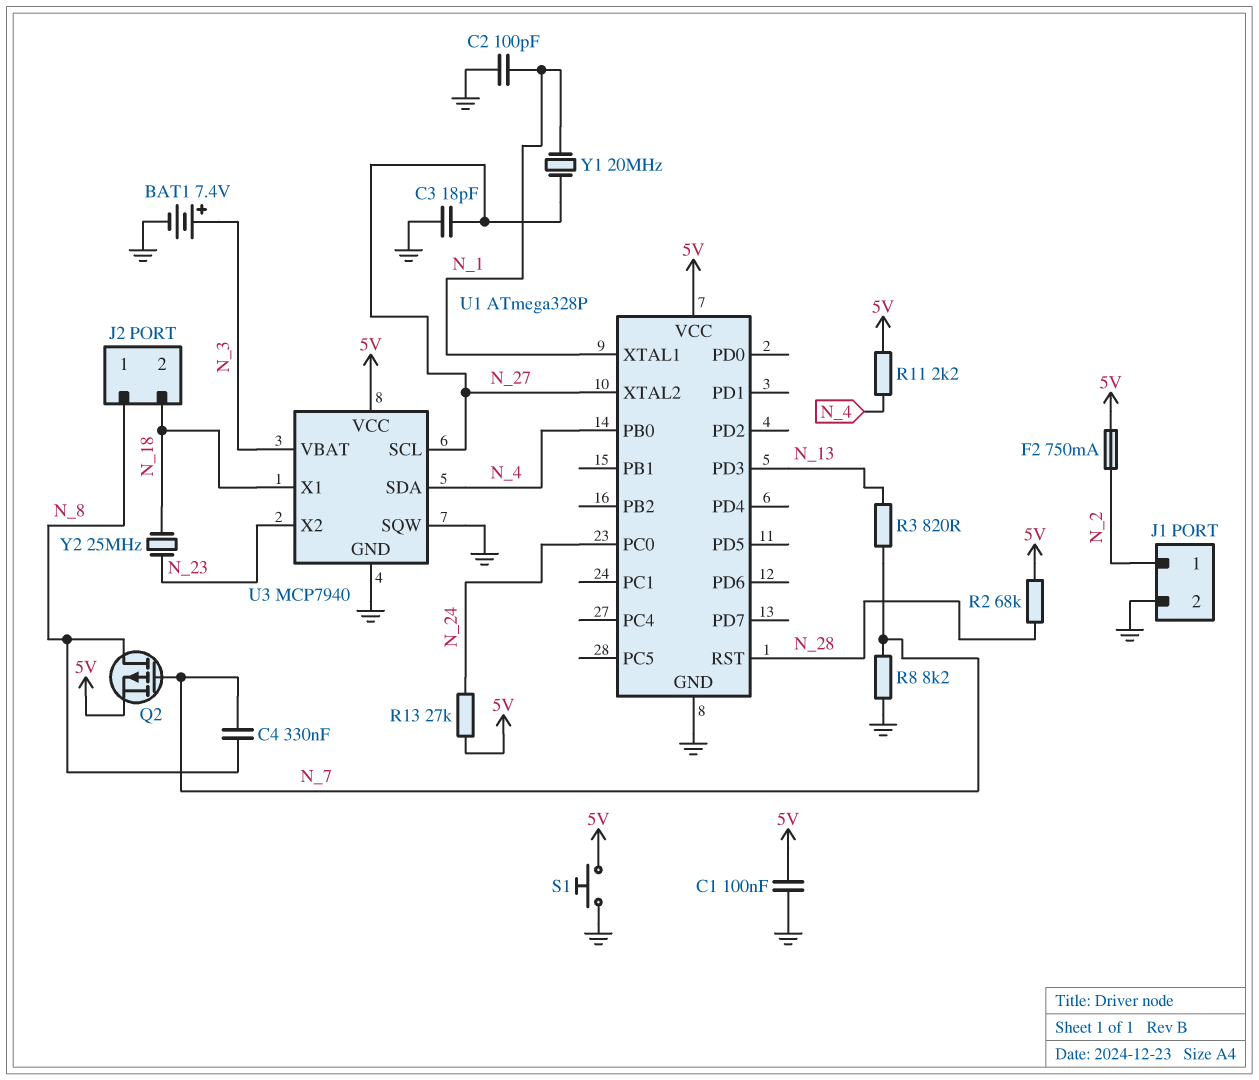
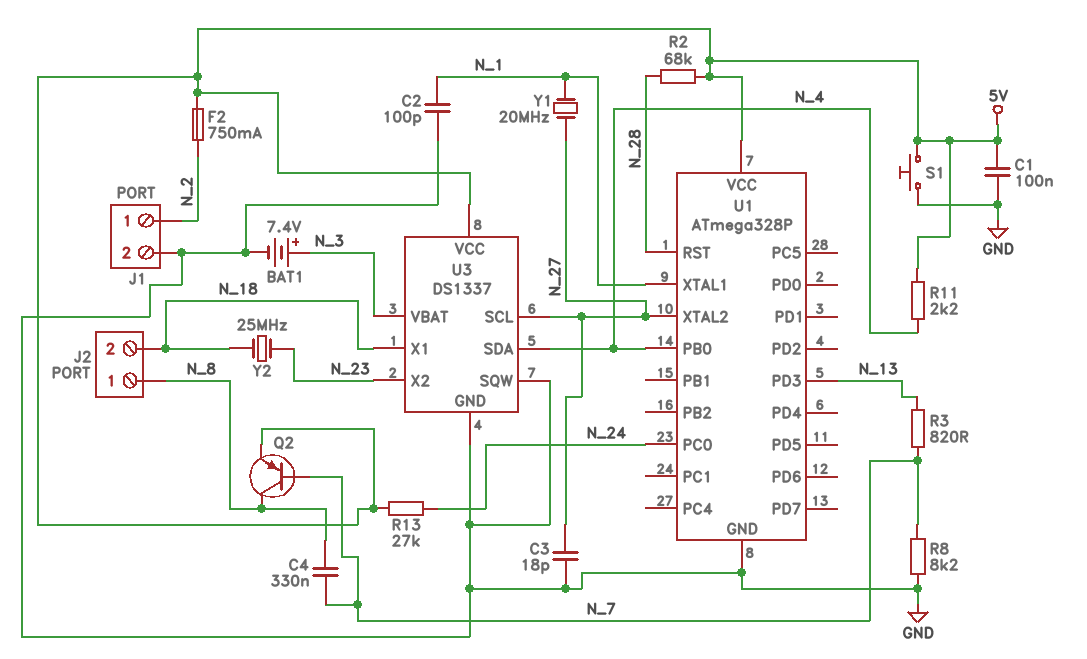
Q2: PMOS (G N_7, D N_8, S 5V) -> PNP (B N_7, C N_8, E 5V)
U3: MCP7940 -> DS1337

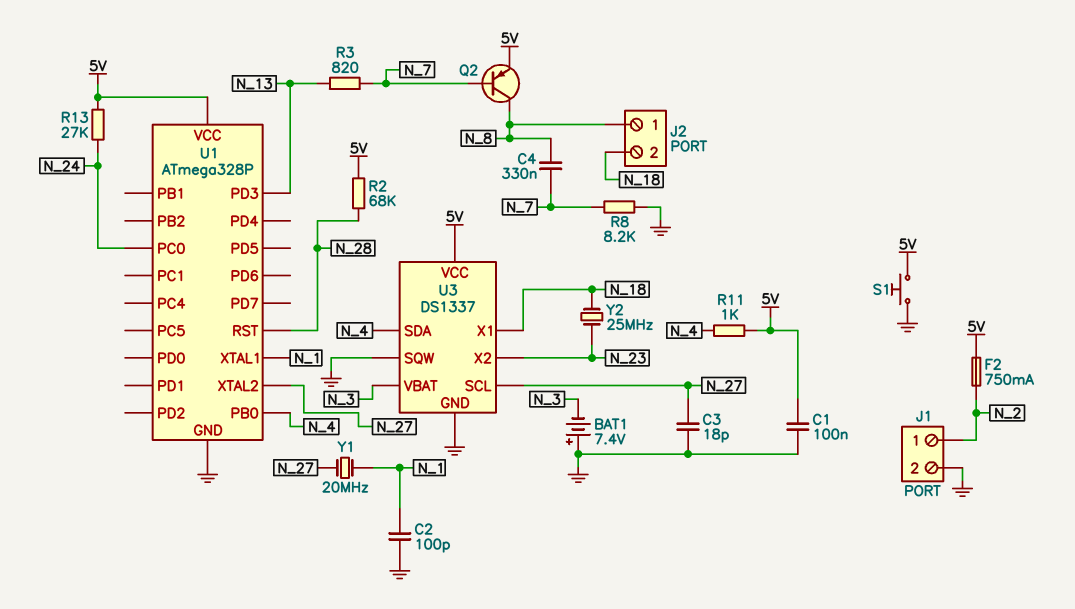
BAT1: 7.4V (plus N_3, minus GND) -> 7.4V (plus GND, minus N_3)
R11: 2.2k (5V, N_4) -> 1k (5V, N_4)

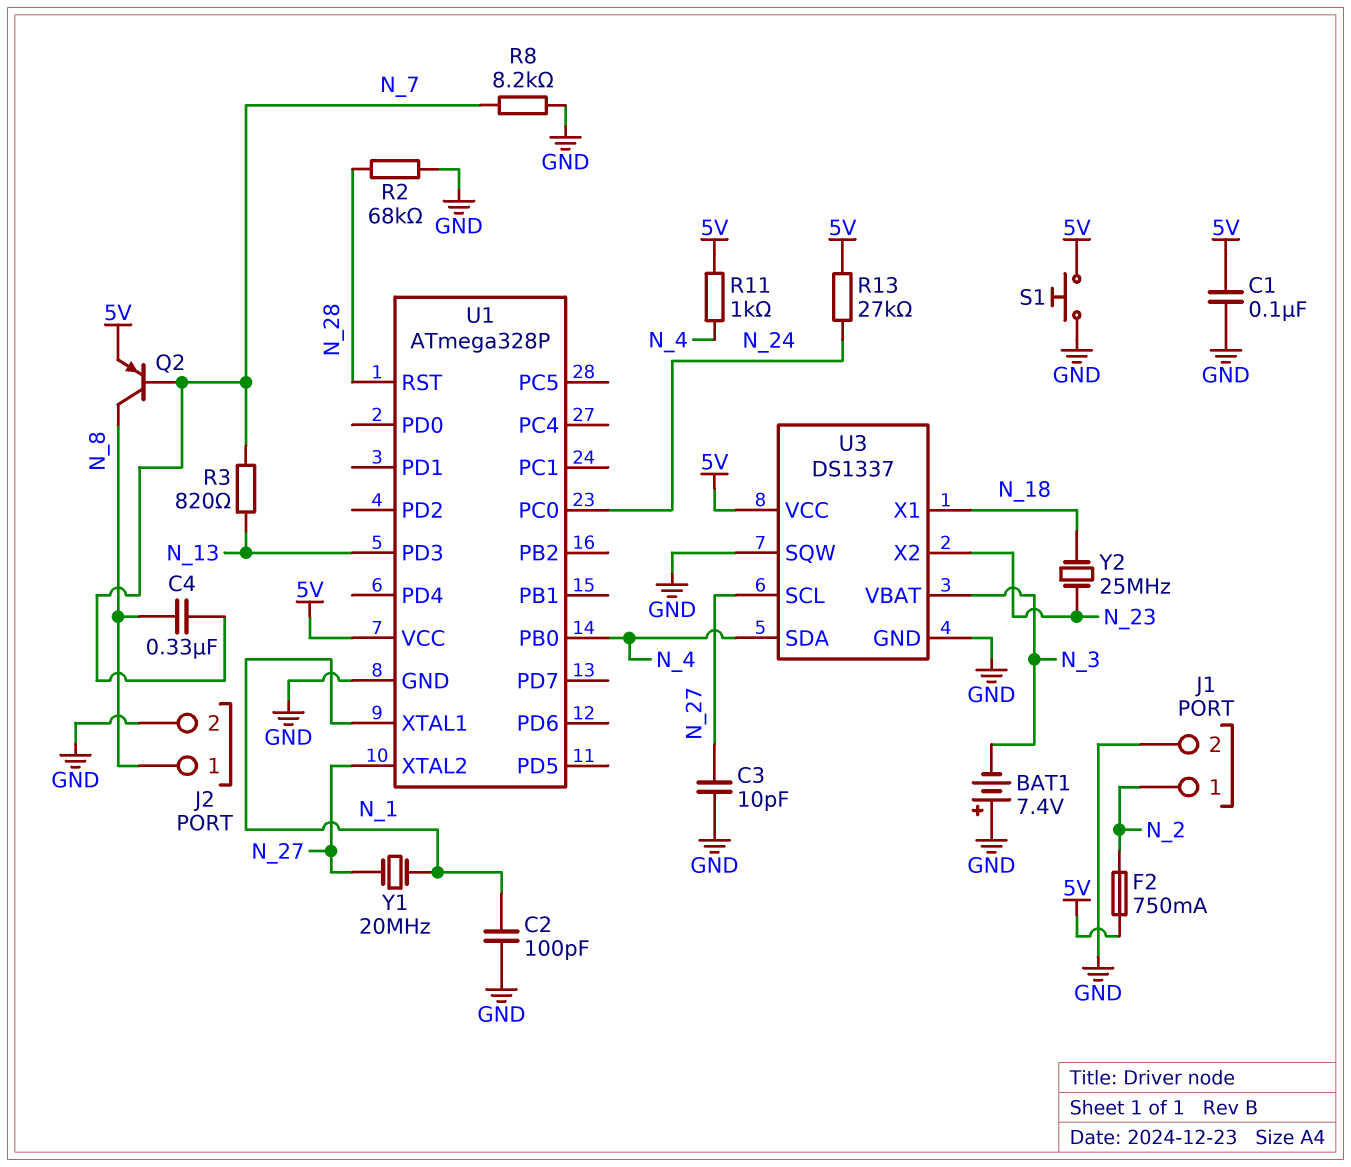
C3: 18pF (GND, N_27) -> 10pF (GND, N_27)
J2 pin 2: N_18 -> GND
R2: 68k (5V, N_28) -> 68k (GND, N_28)

